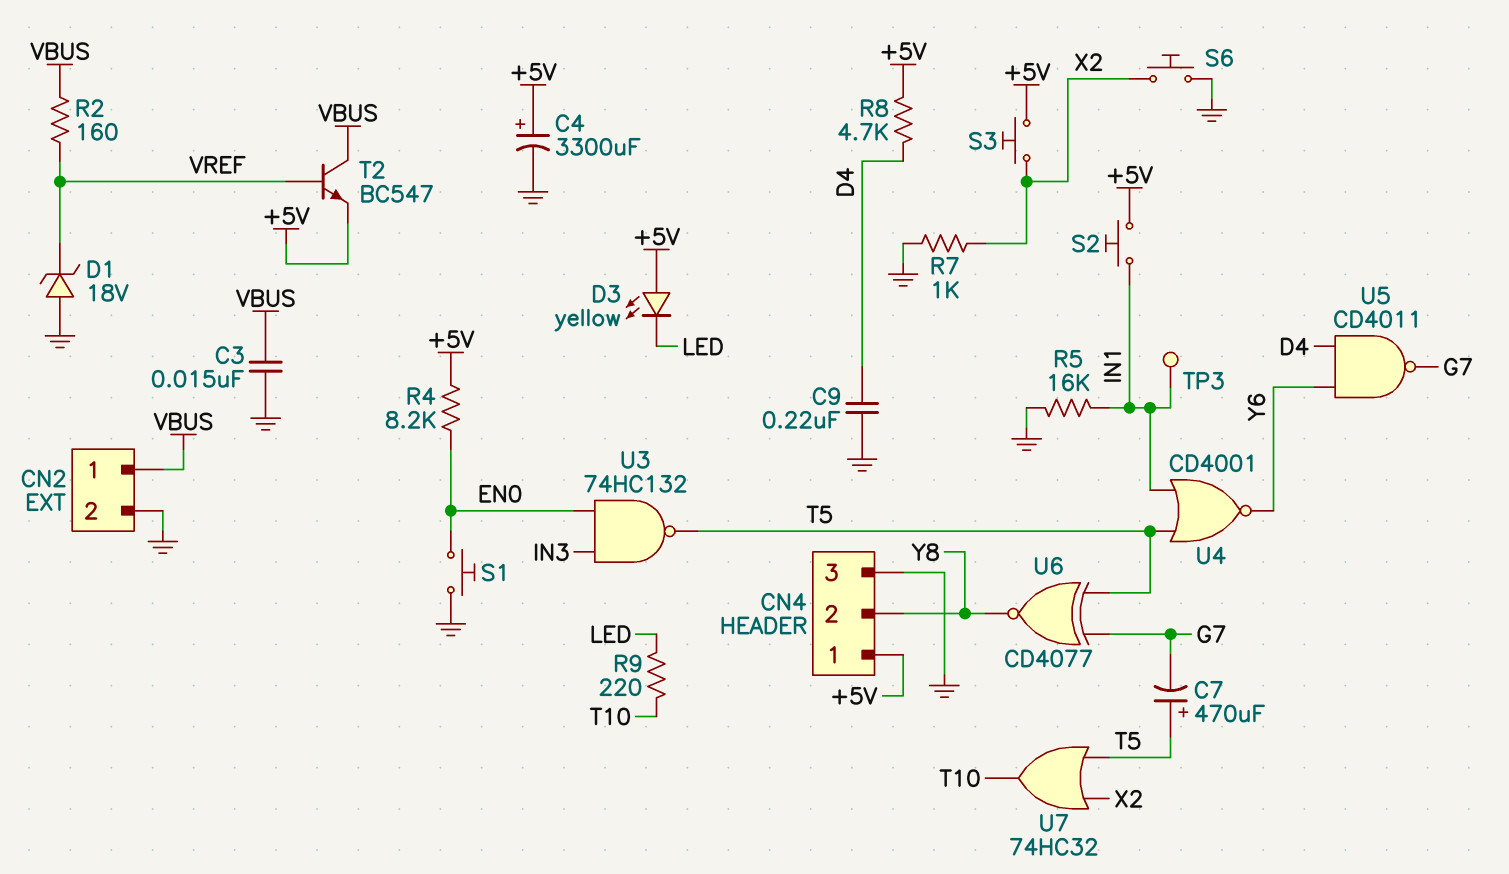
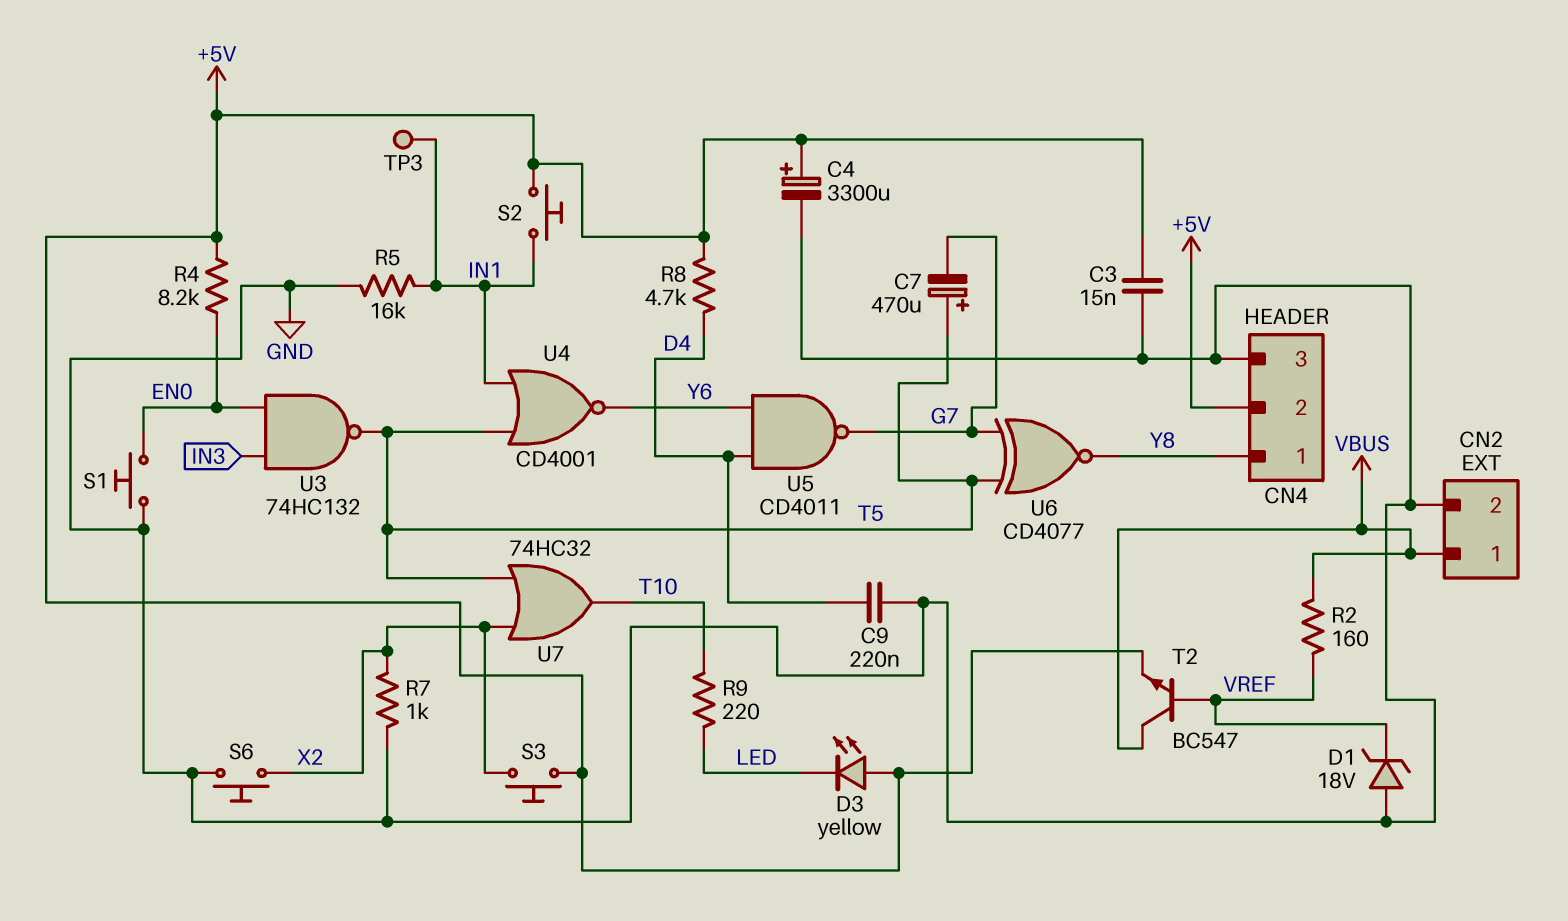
C3: 15nF (GND, VBUS) -> 15nF (+5V, GND)
CN4 pin 1: +5V -> Y8
CN4 pin 2: Y8 -> +5V

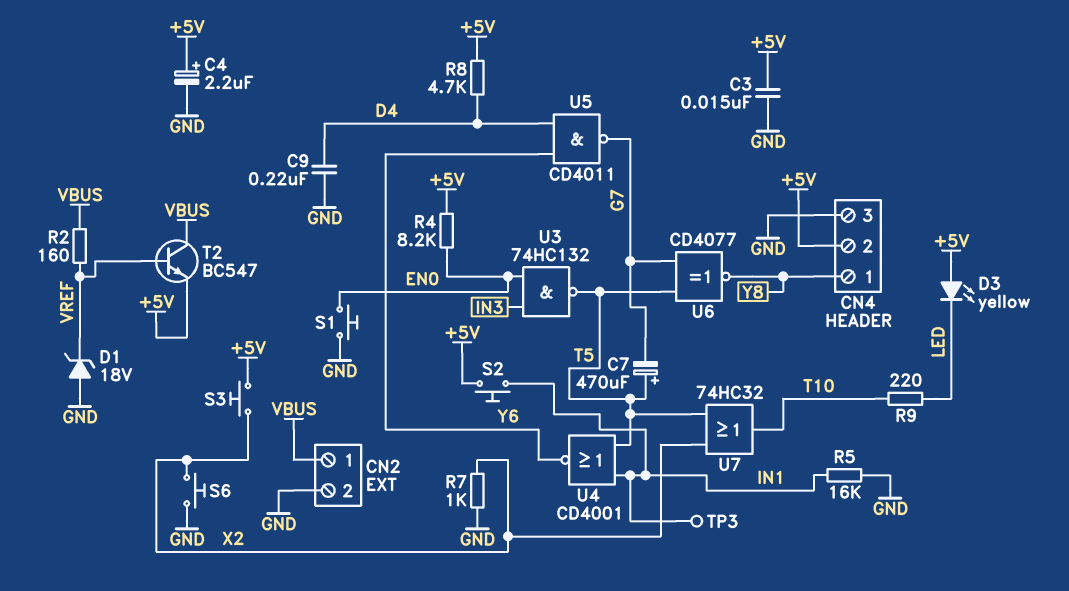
C4: 3300uF (plus +5V, minus GND) -> 2.2uF (plus +5V, minus GND)

